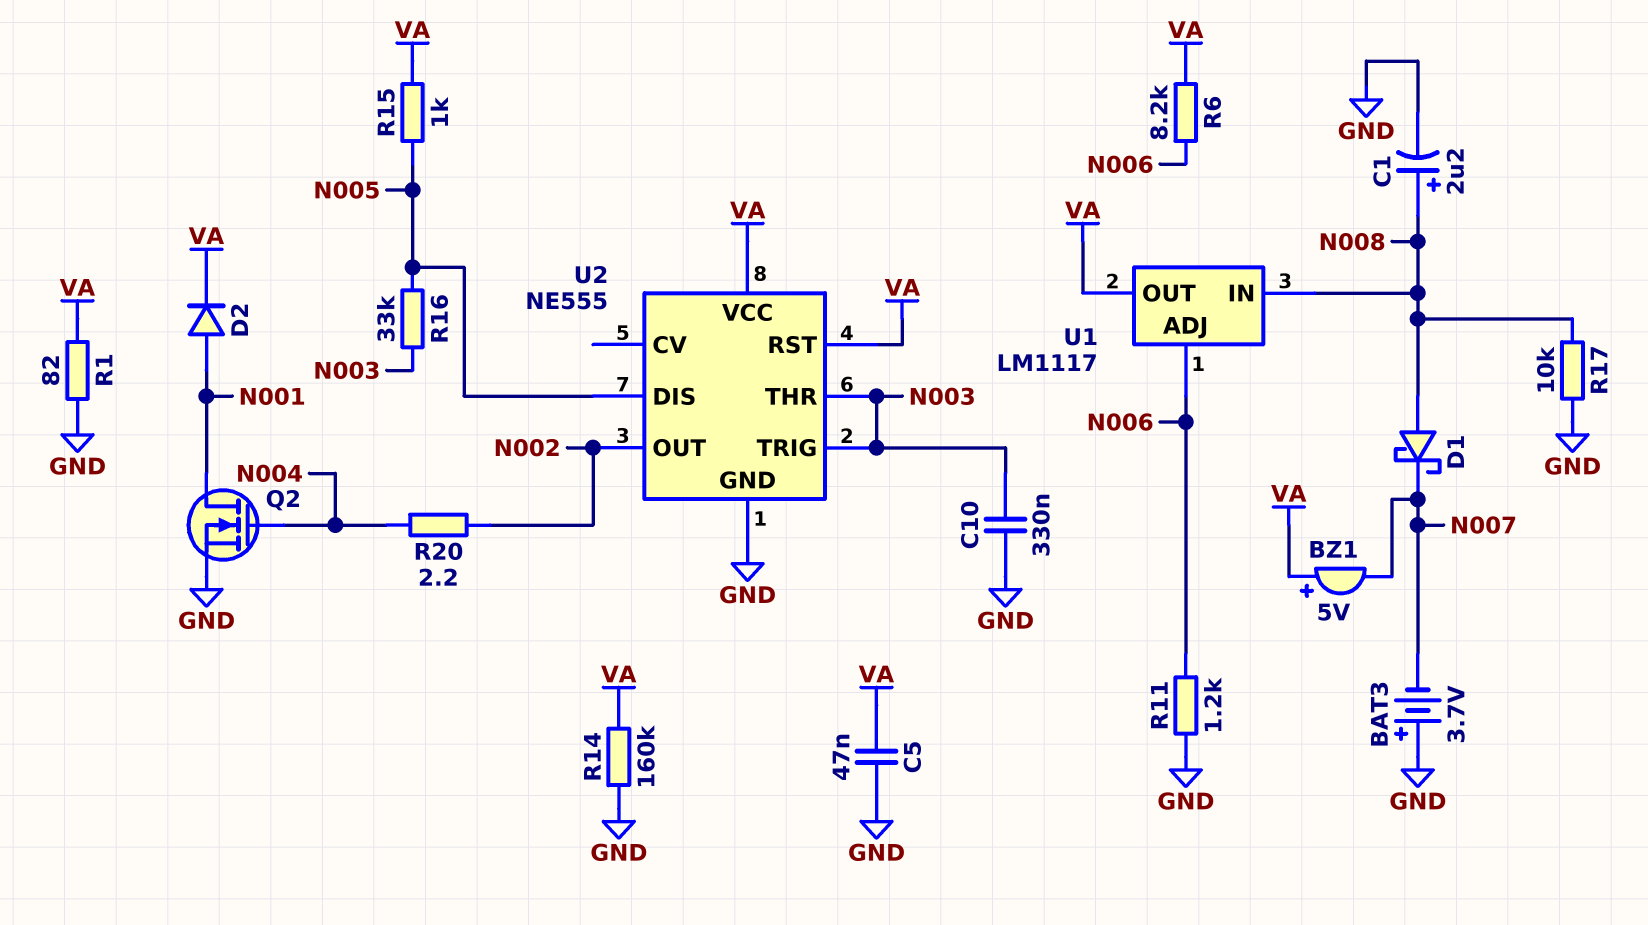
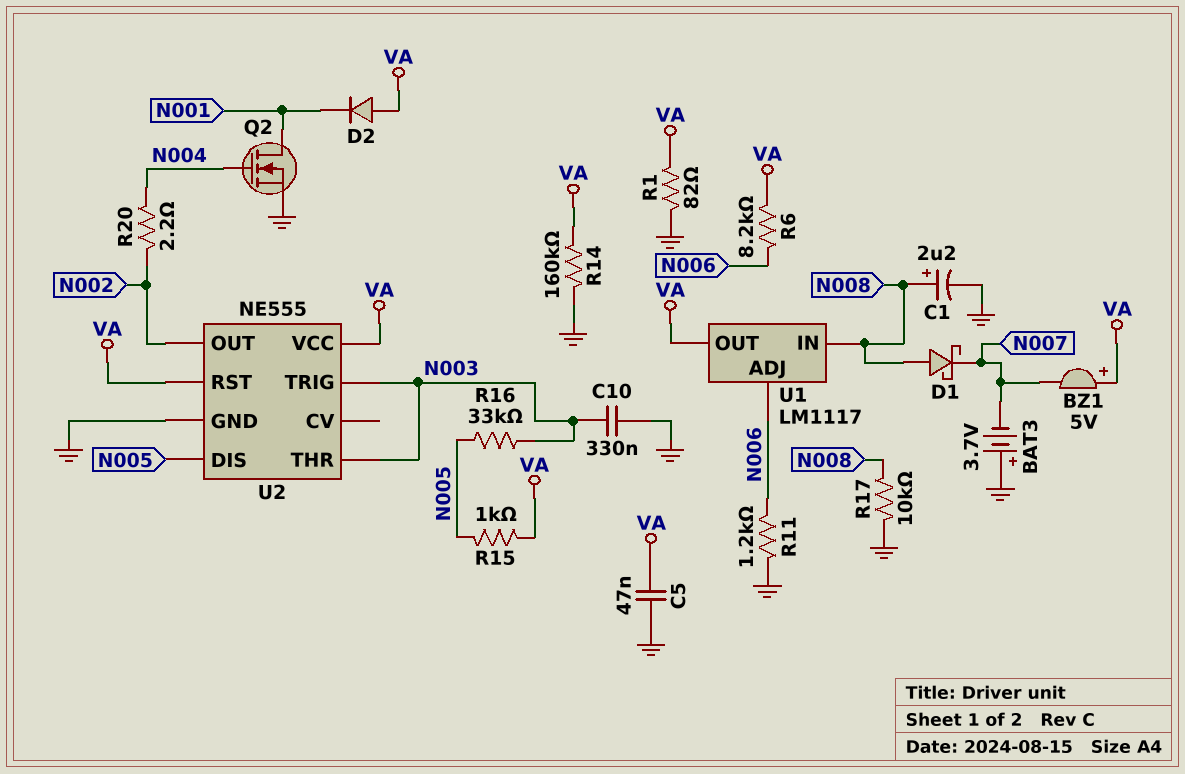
D2: diode (A N001, K VA) -> diode (A VA, K N001)

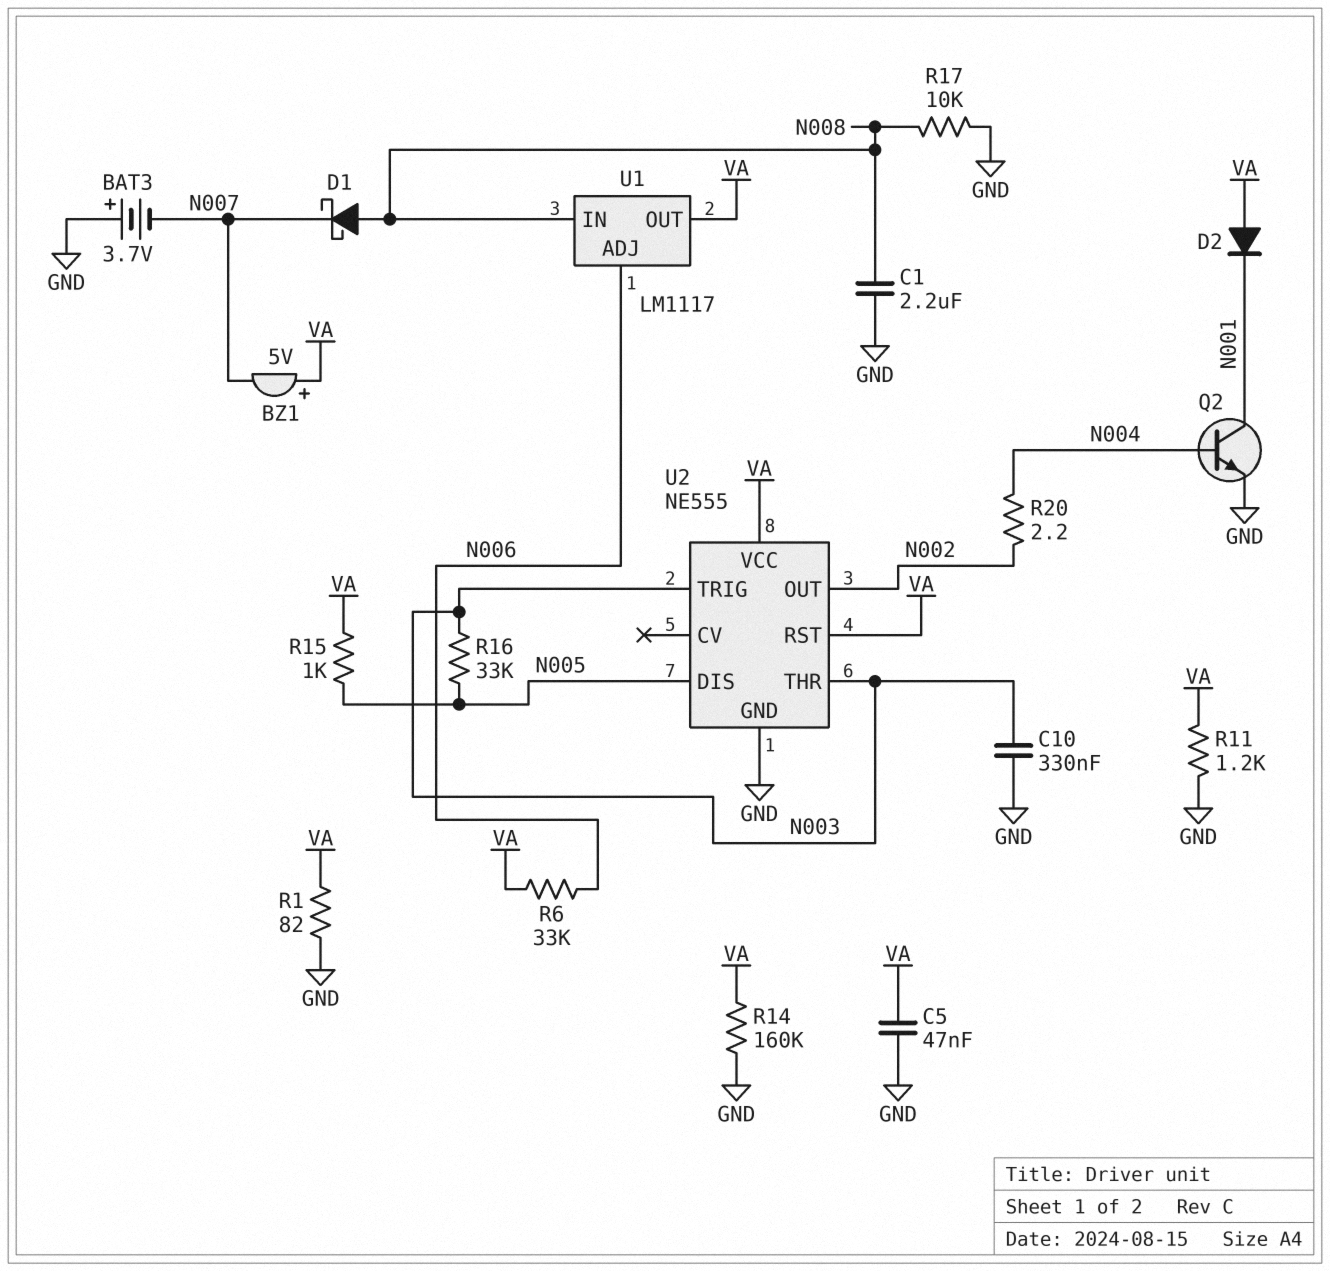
C1: 2.2uF (plus N008, minus GND) -> 2.2uF (GND, N008)
Q2: NMOS (G N004, D N001, S GND) -> NPN (B N004, C N001, E GND)
R6: 8.2k (N006, VA) -> 33k (N006, VA)
R11: 1.2k (GND, N006) -> 1.2k (GND, VA)

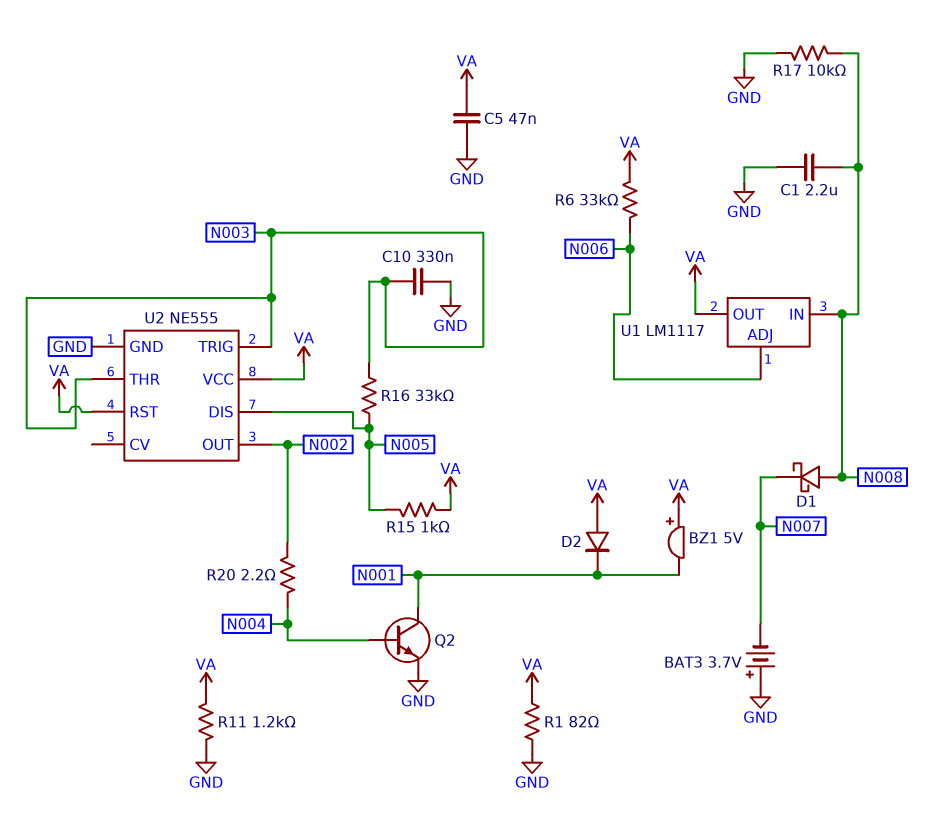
BZ1: buzzer 5V (plus VA, minus N007) -> buzzer 5V (plus VA, minus N001)
R14: 160k (GND, VA) -> none

